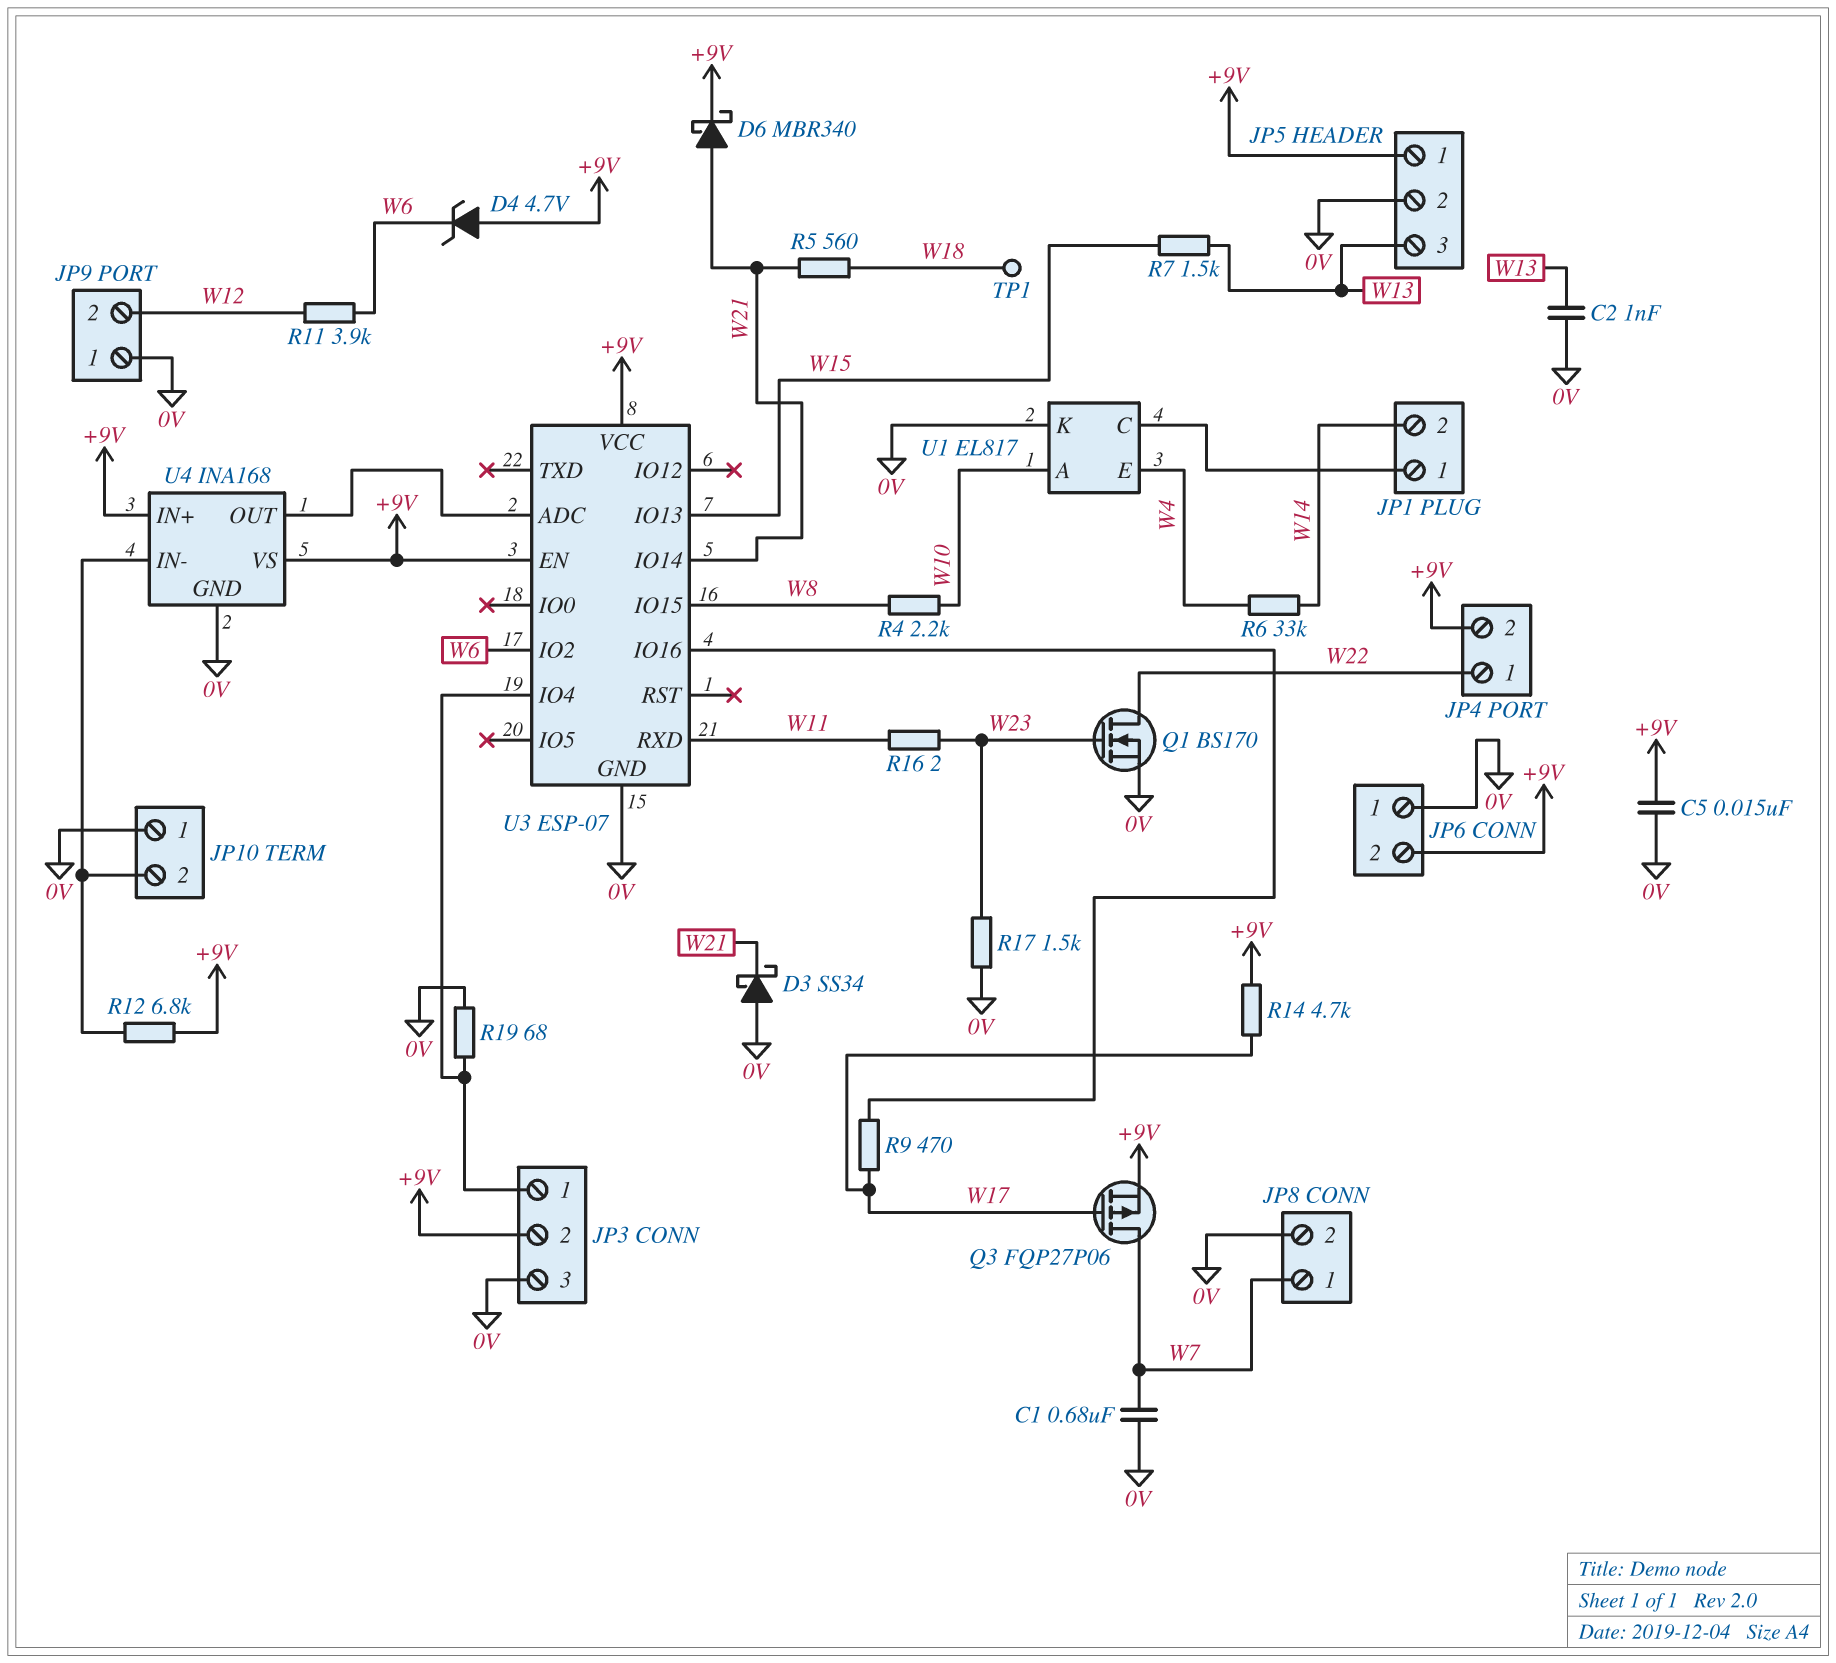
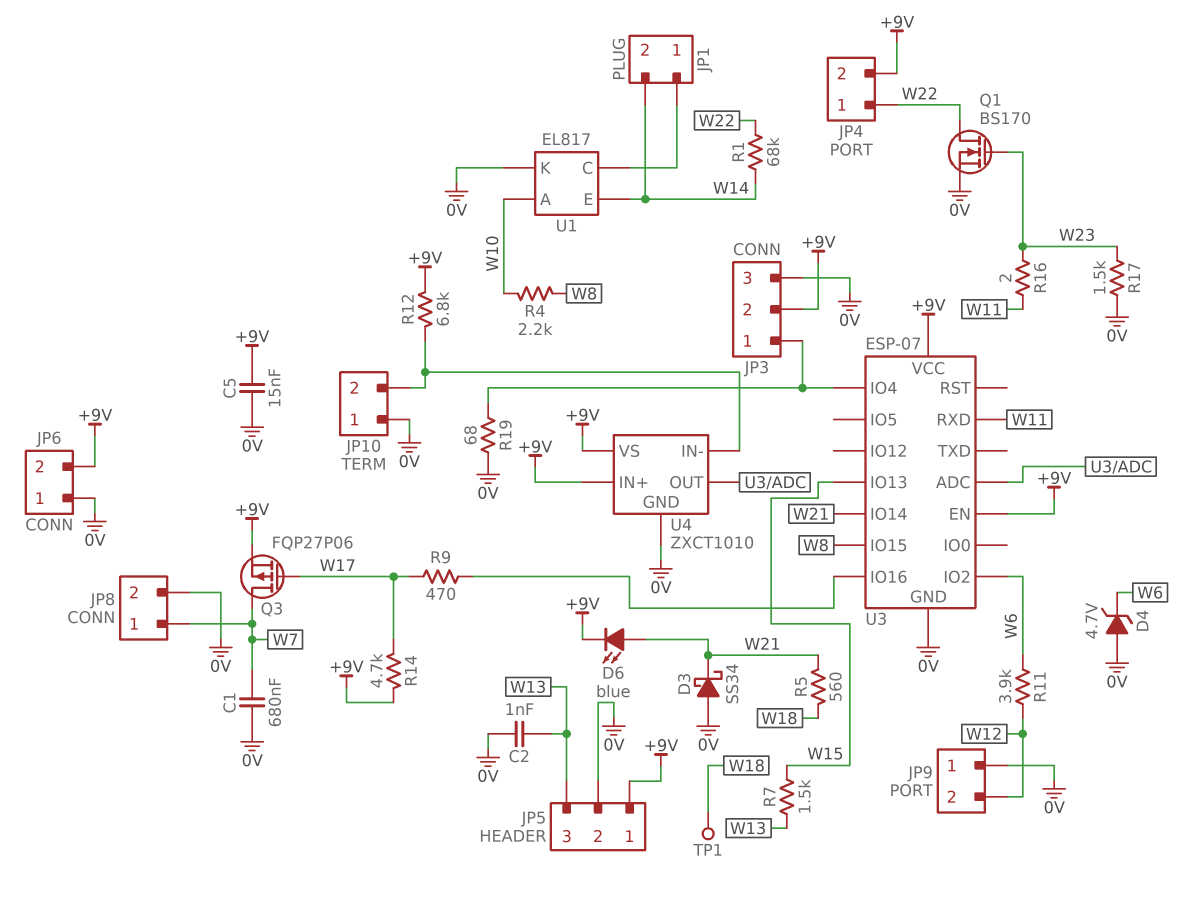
D4: zener 4.7V (A +9V, K W6) -> zener 4.7V (A 0V, K W6)
D6: schottky MBR340 (A W21, K +9V) -> LED blue (A W21, K +9V)
R1: none -> 68k (W14, W22)
R6: 33k (W4, W14) -> none
U1 pin E: W4 -> W14
U4: INA168 -> ZXCT1010

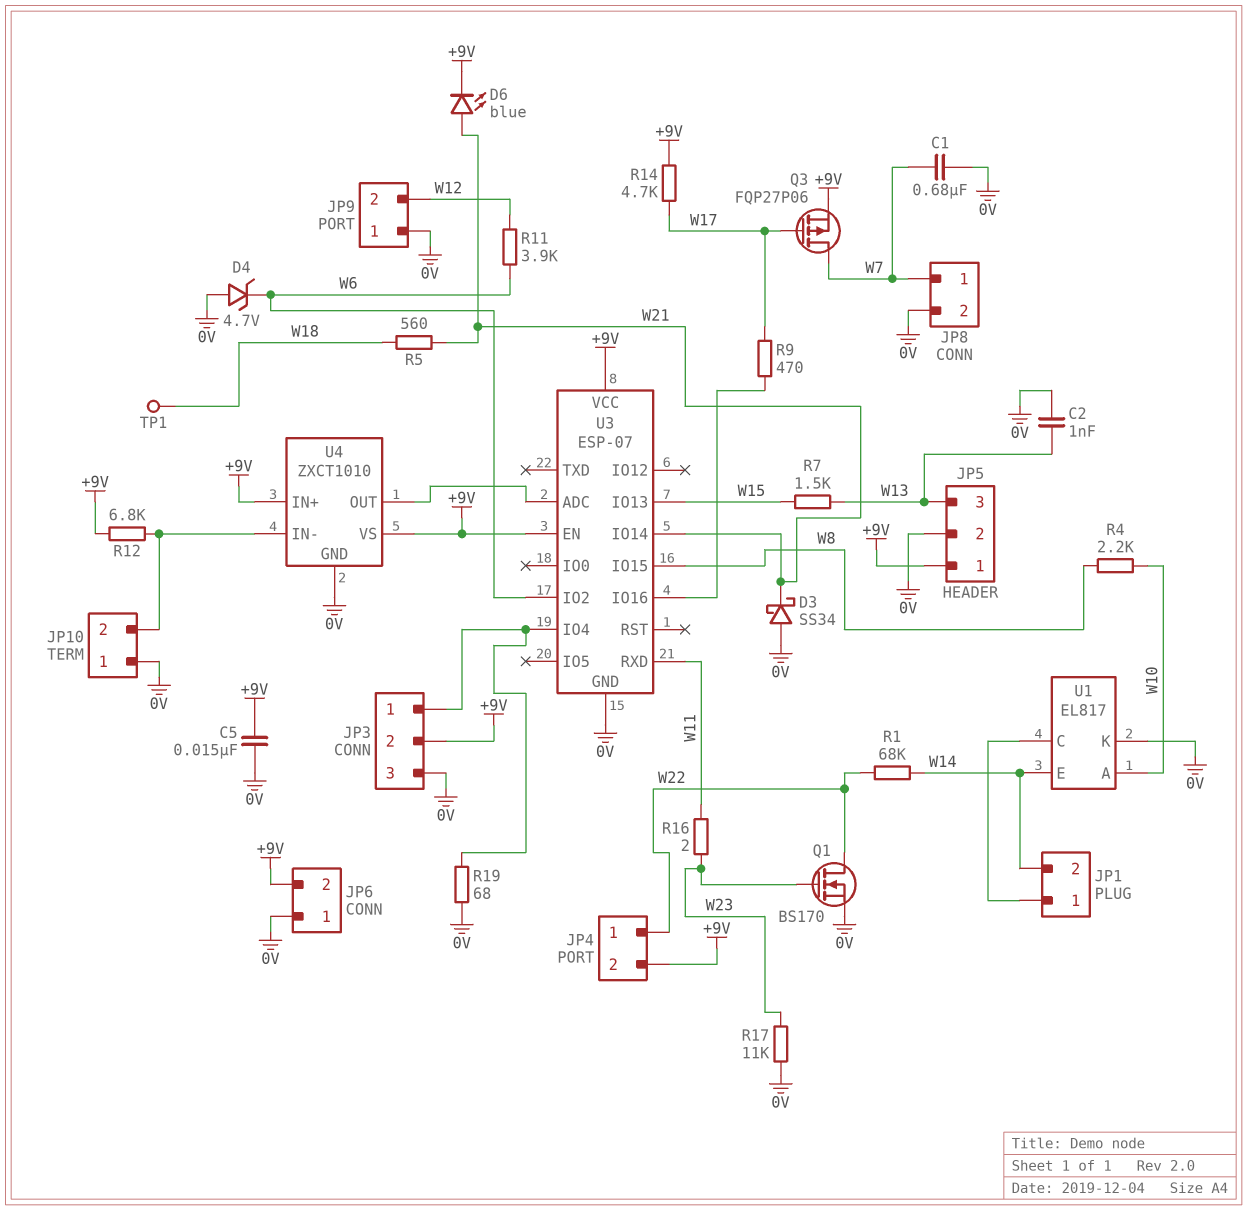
R17: 1.5k (0V, W23) -> 11k (0V, W23)

